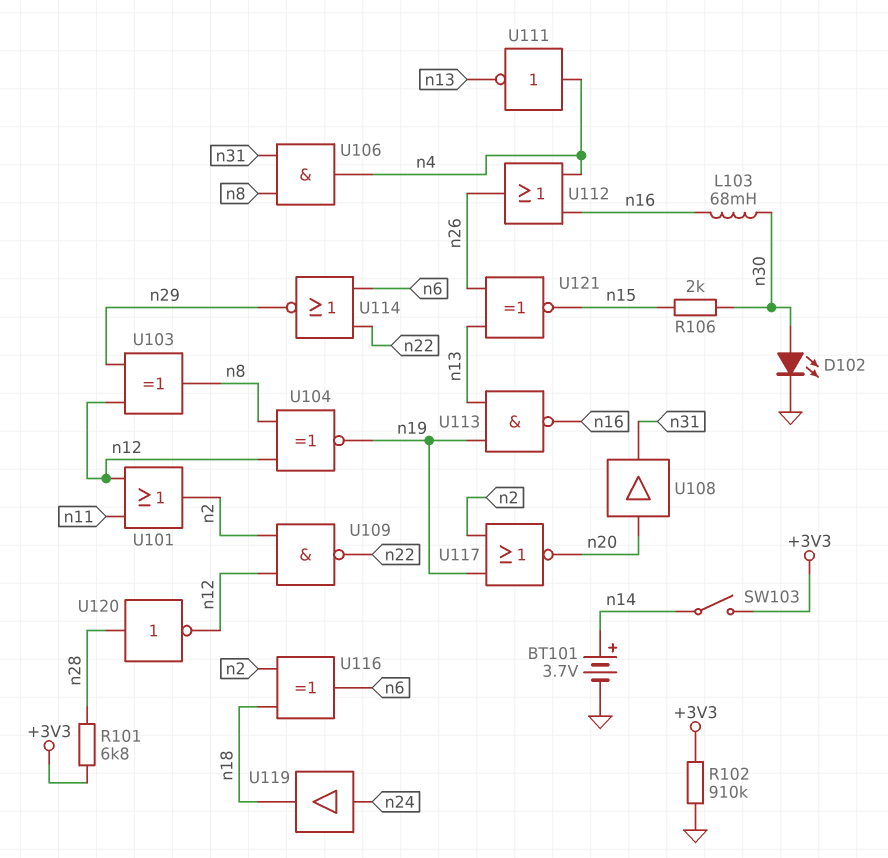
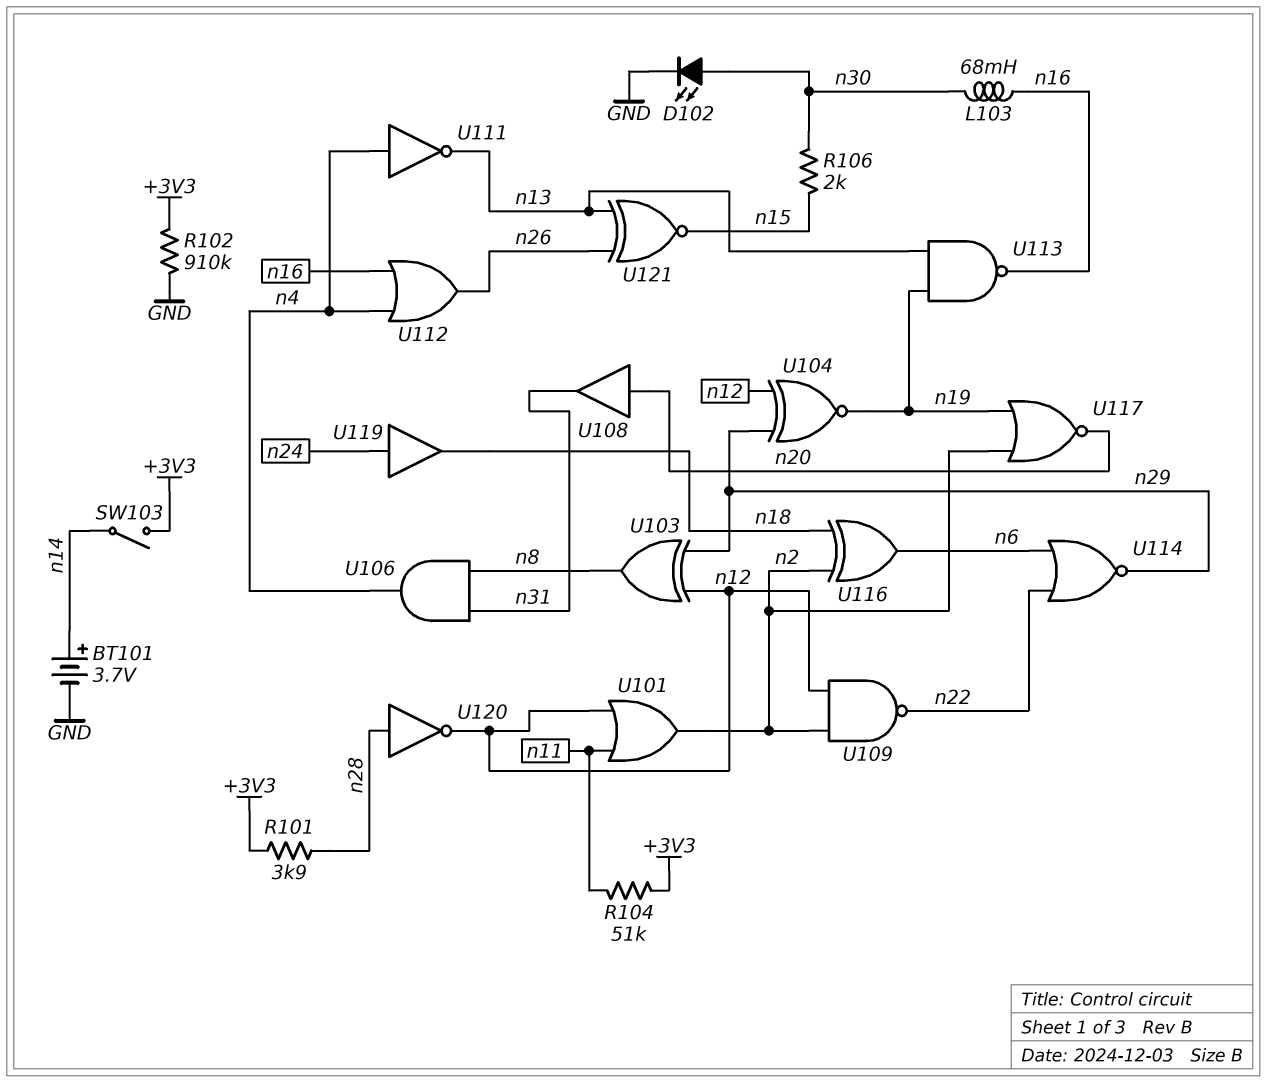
R101: 6.8k (+3V3, n28) -> 3.9k (+3V3, n28)
R104: none -> 51k (+3V3, n11)
U104: XNOR (in n8, in n12, out n19) -> XNOR (in n12, in n29, out n19)

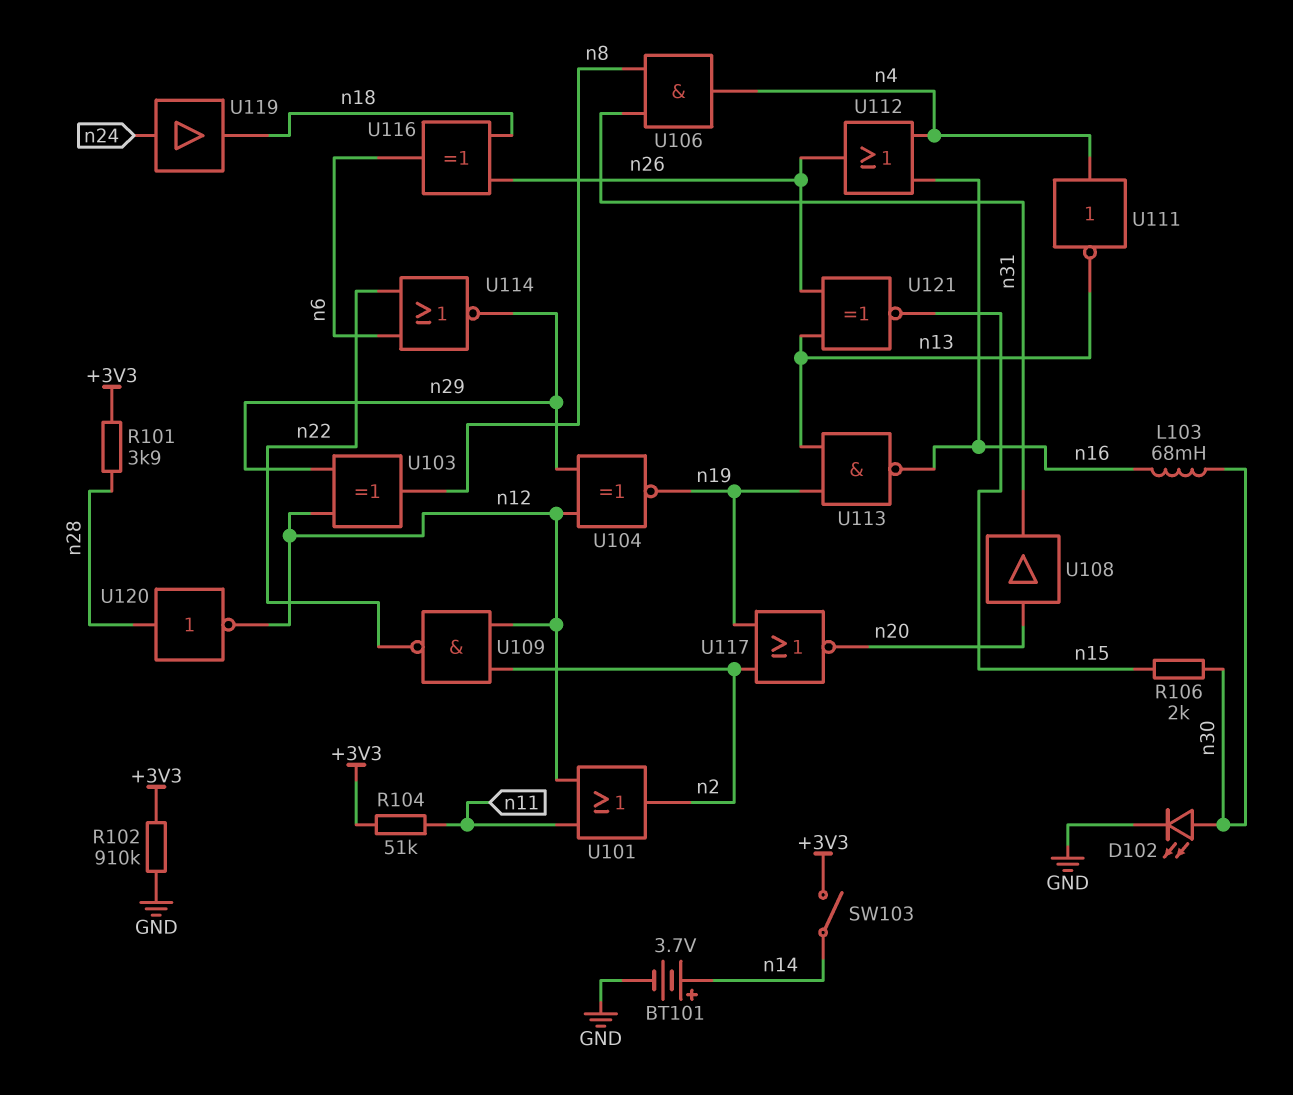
U116: XOR (in n2, in n18, out n6) -> XOR (in n18, in n26, out n6)

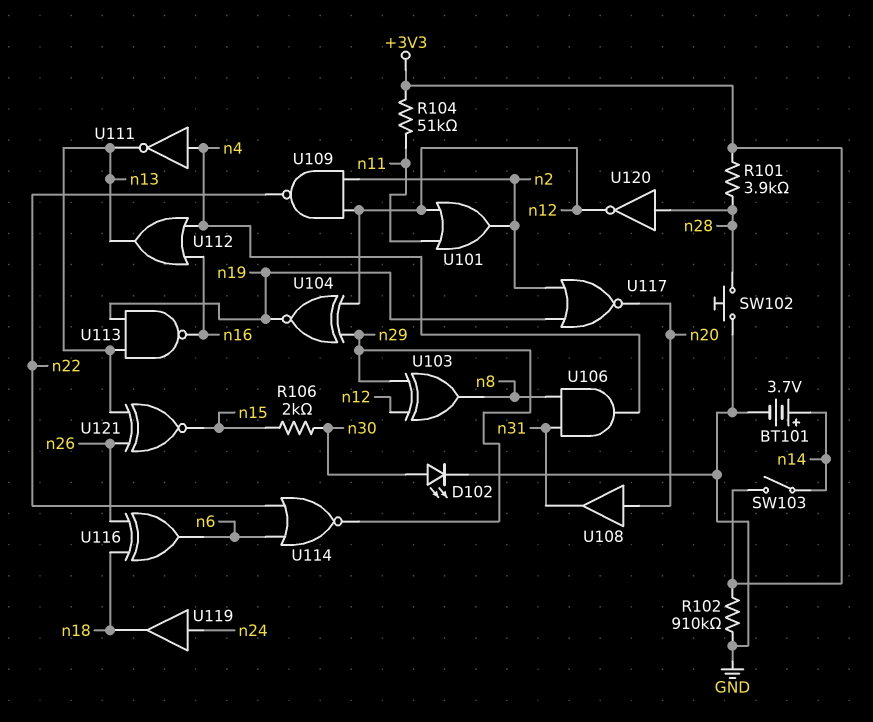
L103: 68mH (n16, n30) -> none
SW102: none -> button (GND, n28)
U112: OR (in n4, in n16, out n26) -> OR (in n4, in n16, out n13)

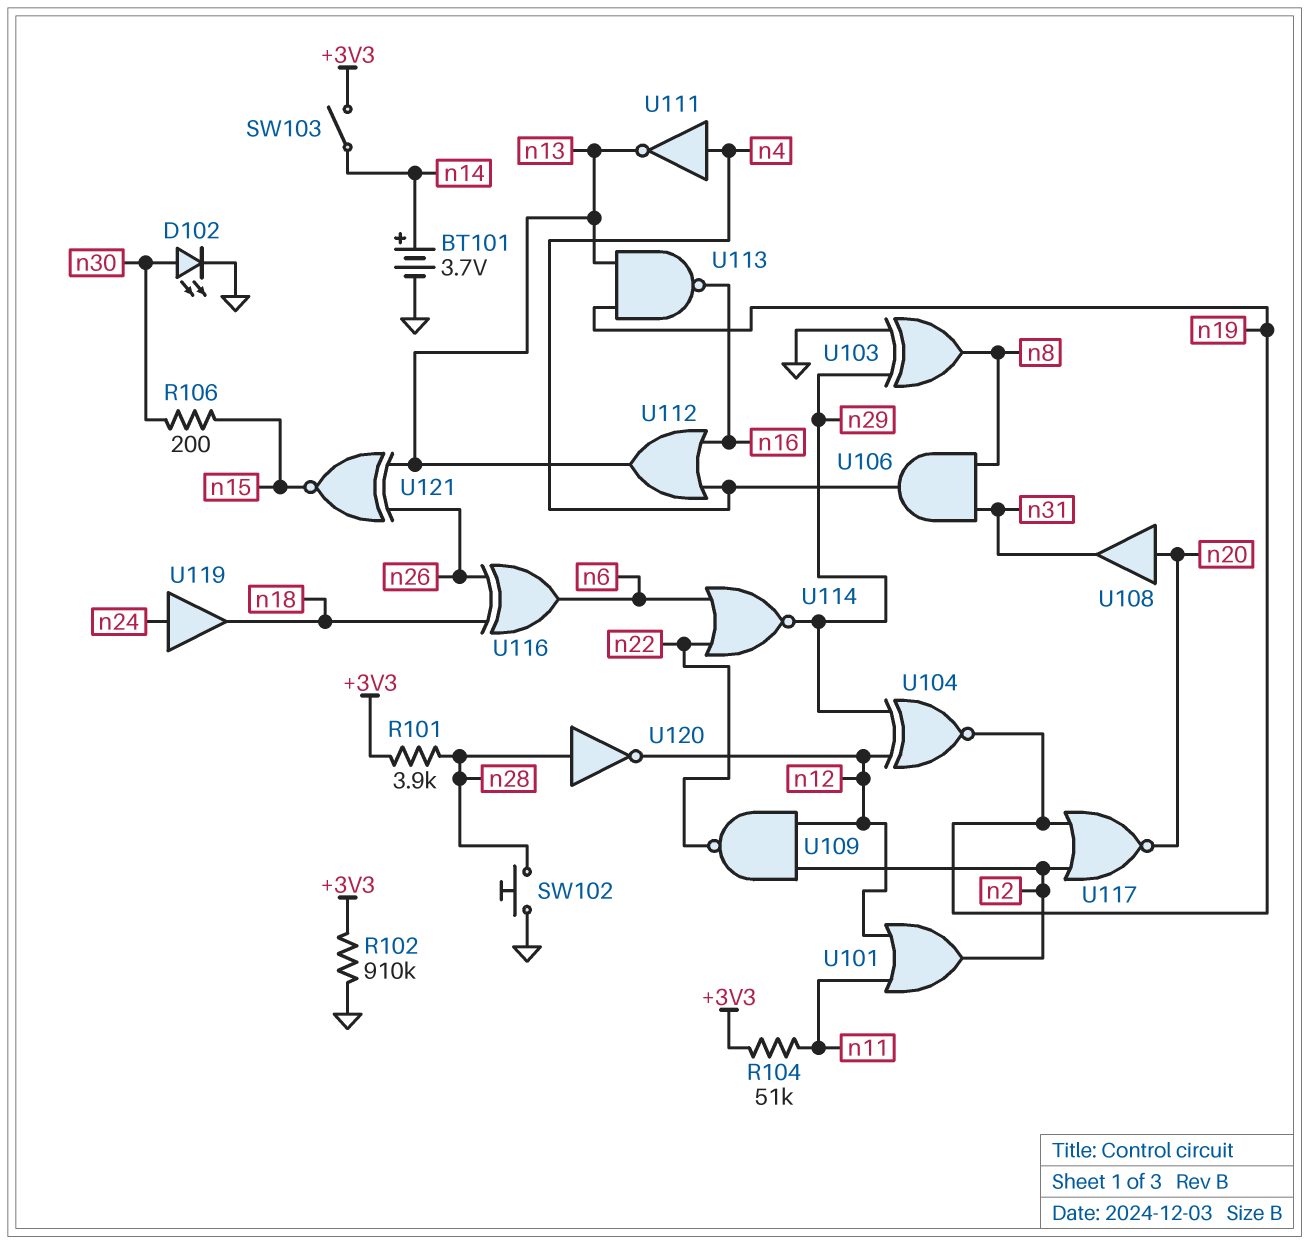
R106: 2k (n15, n30) -> 200 (n15, n30)
U103: XOR (in n12, in n29, out n8) -> XOR (in GND, in n29, out n8)

